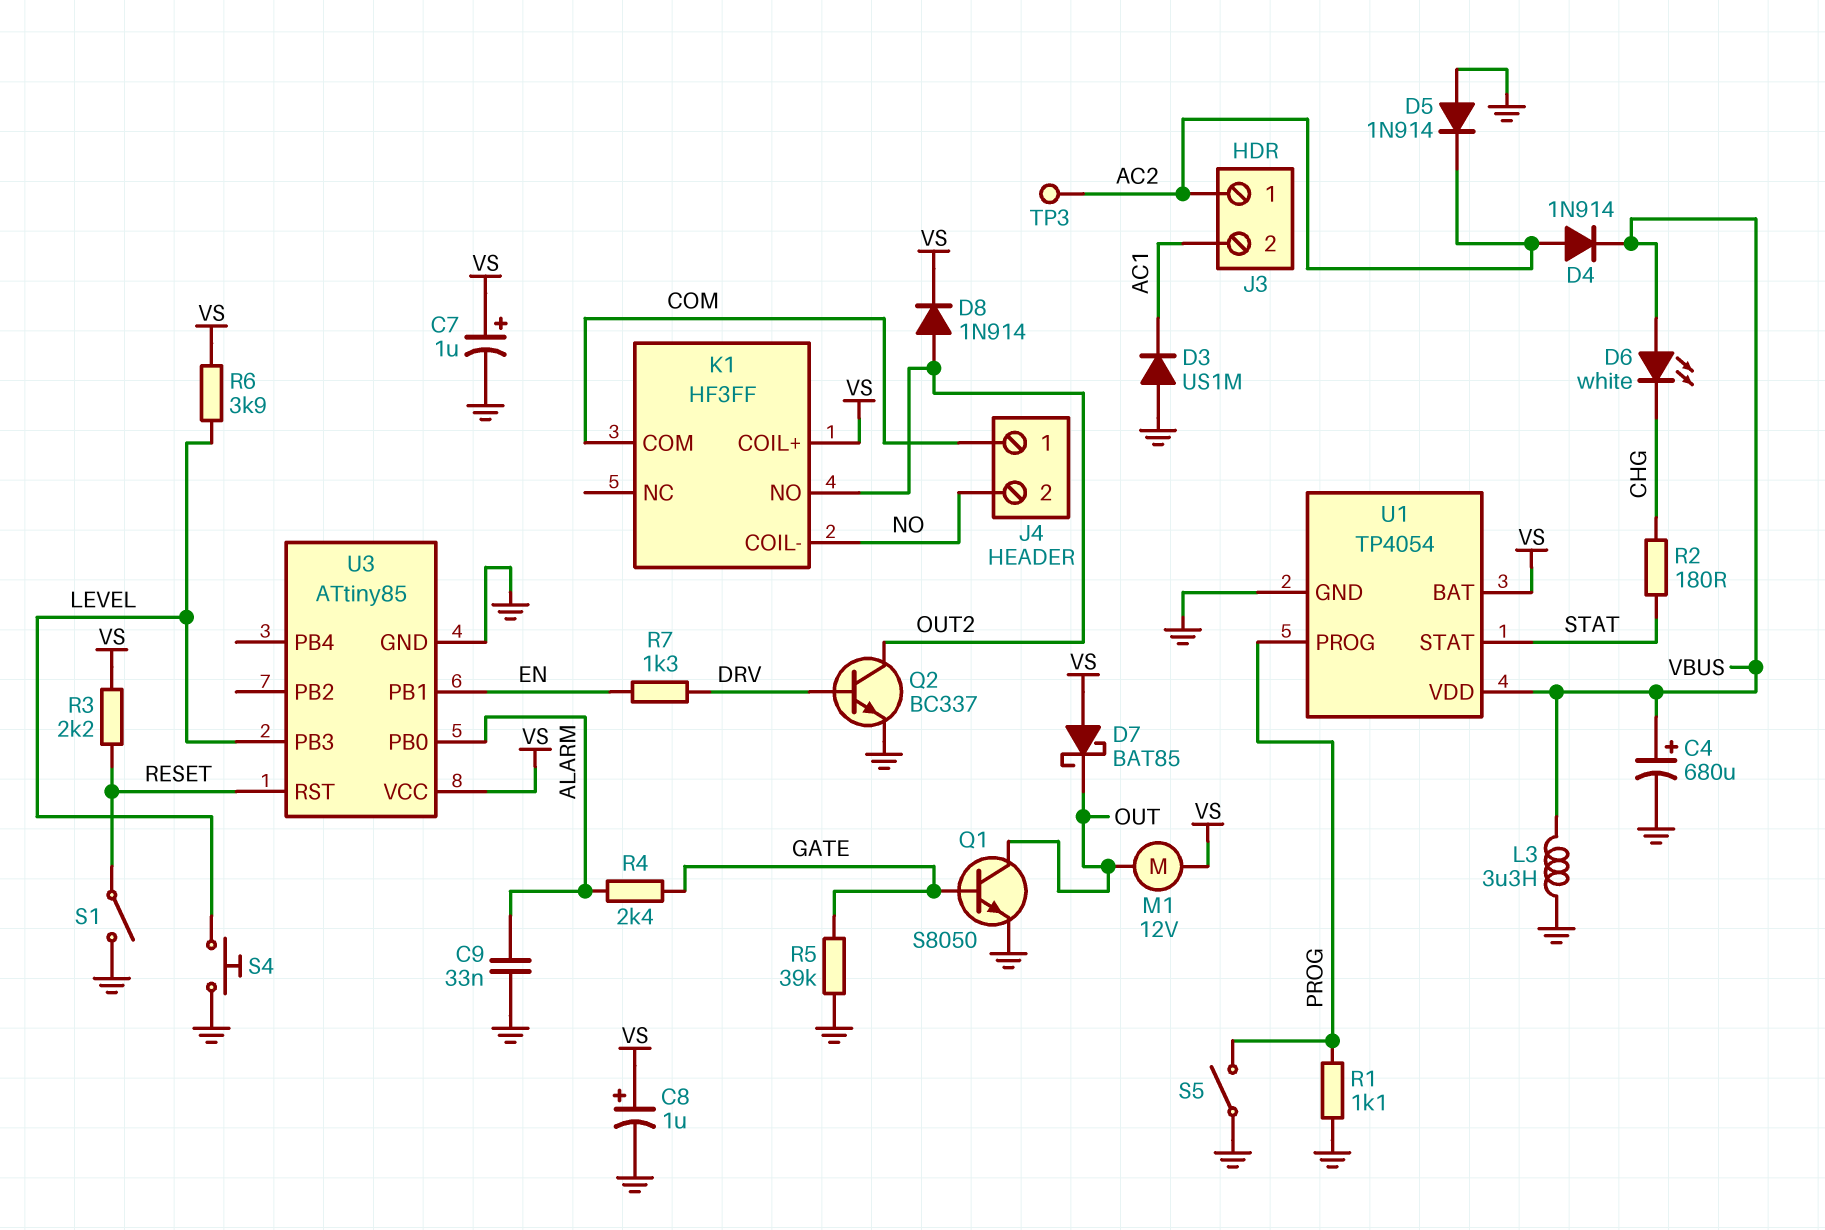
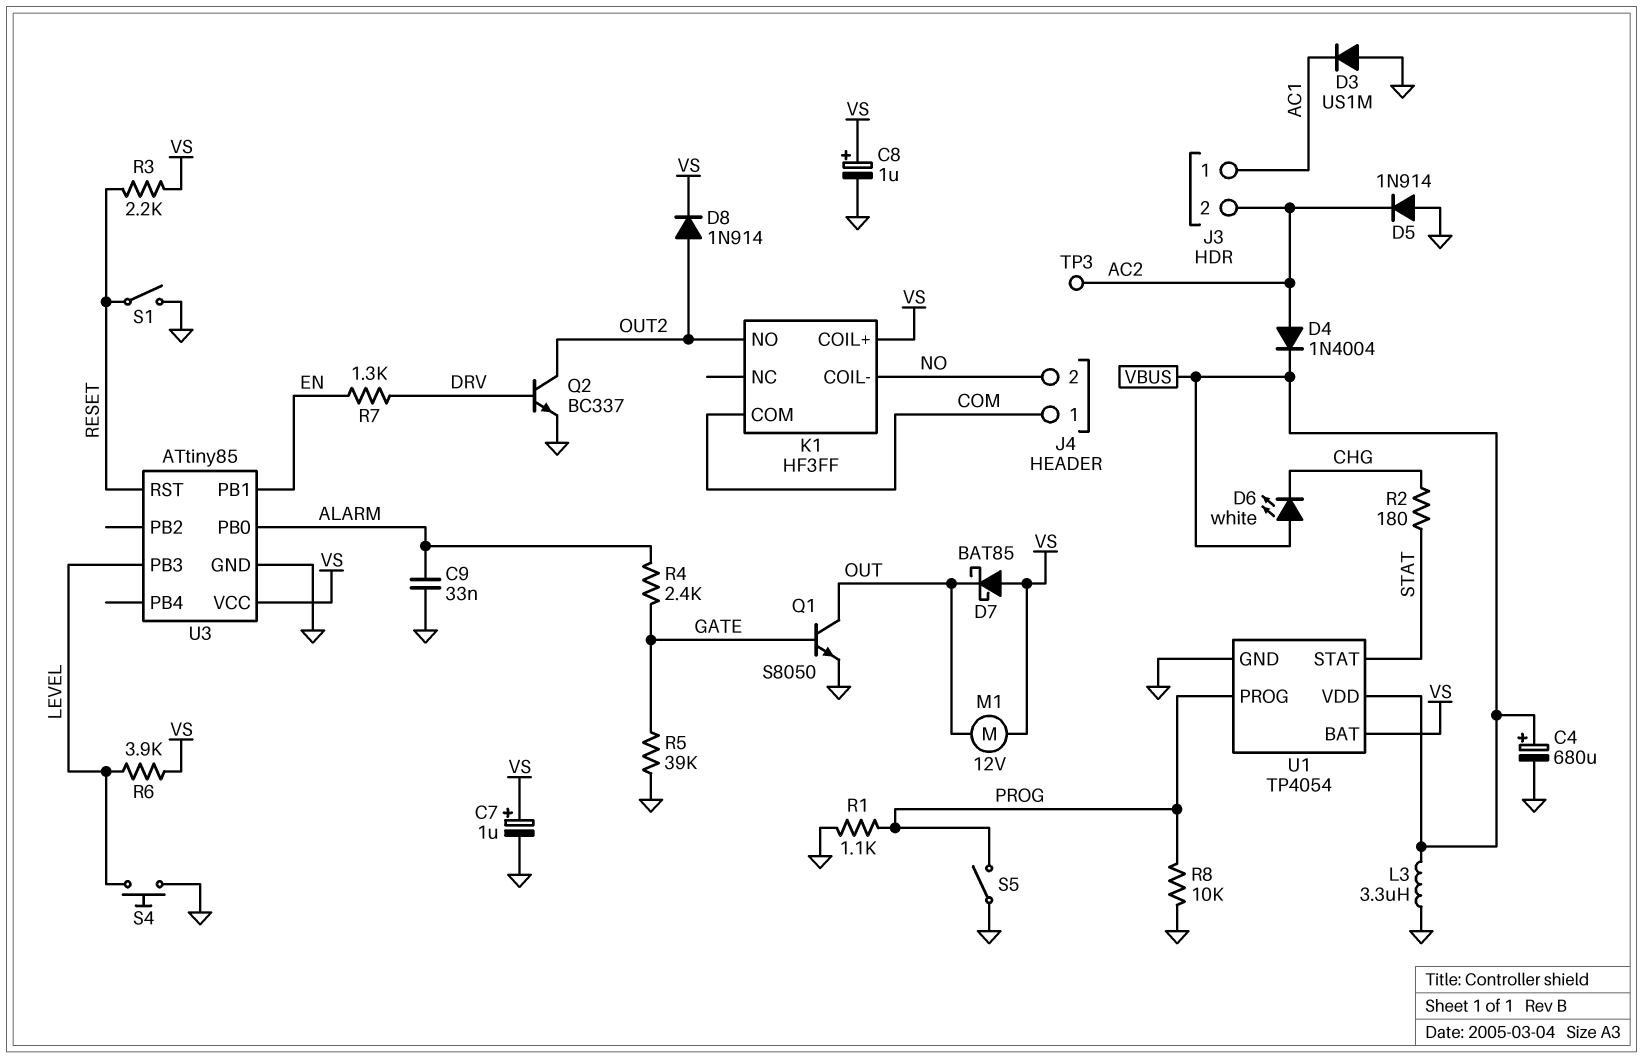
D4: diode 1N914 (A AC2, K VBUS) -> diode 1N4004 (A AC2, K VBUS)
J3 pin 1: AC2 -> AC1
J3 pin 2: AC1 -> AC2
R8: none -> 10k (GND, PROG)

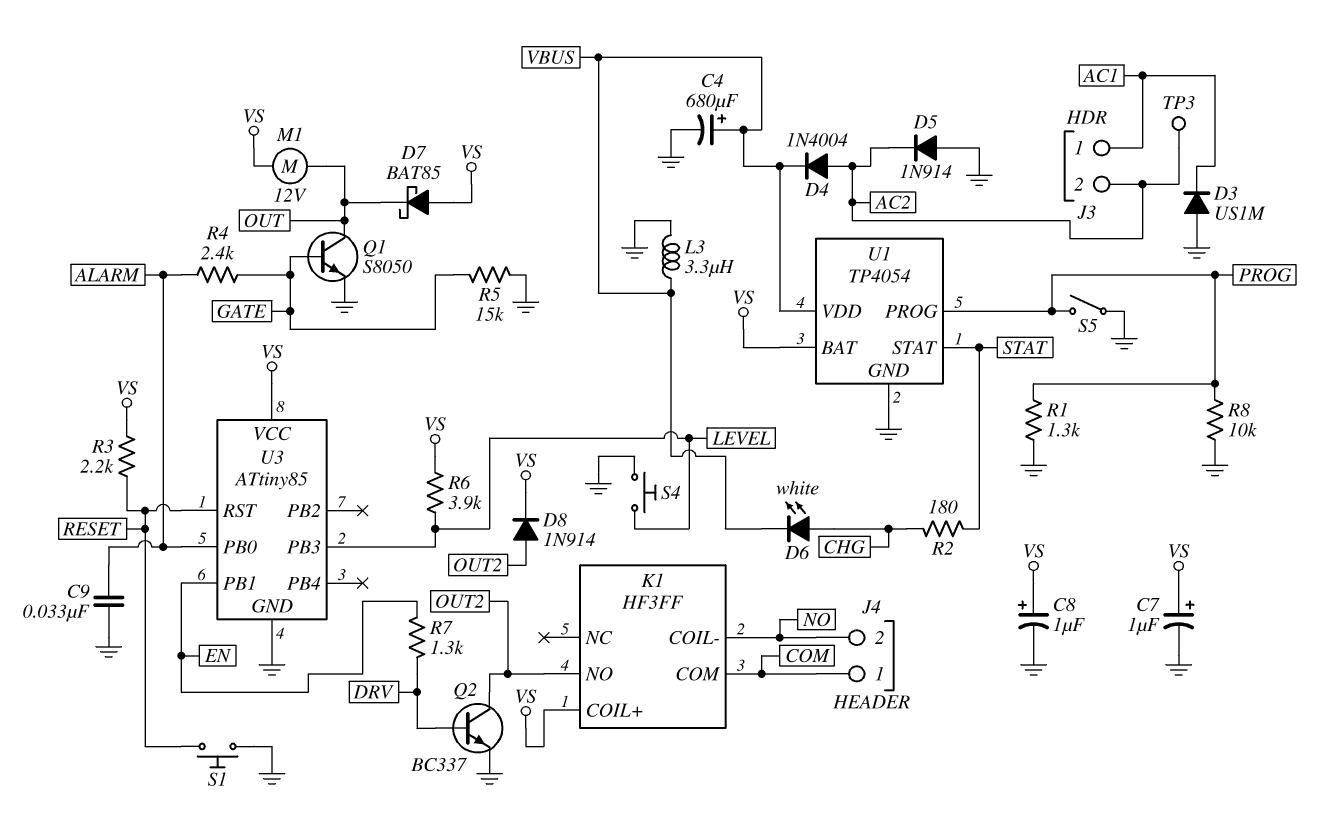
D6: LED white (A VBUS, K CHG) -> LED white (A CHG, K VBUS)
R1: 1.1k (GND, PROG) -> 1.3k (GND, PROG)
R5: 39k (GATE, GND) -> 15k (GATE, GND)
S1: switch (GND, RESET) -> button (GND, RESET)

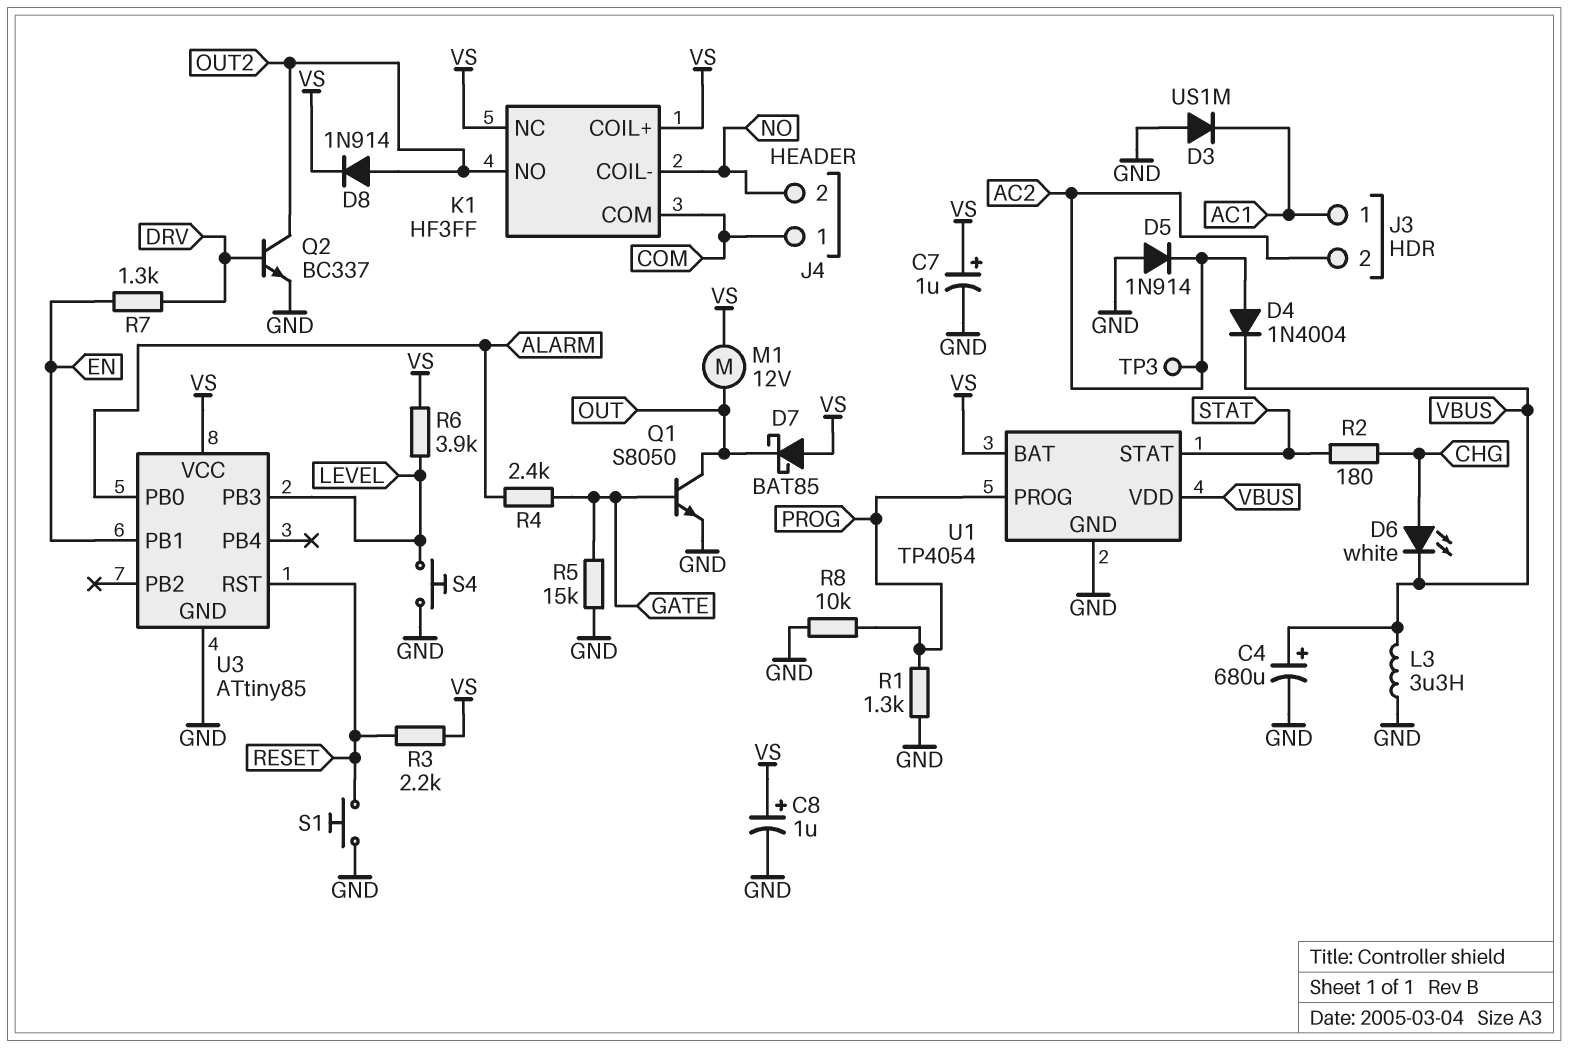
C9: 33nF (ALARM, GND) -> none
K1 pin NC: none -> VS
S5: switch (GND, PROG) -> none

